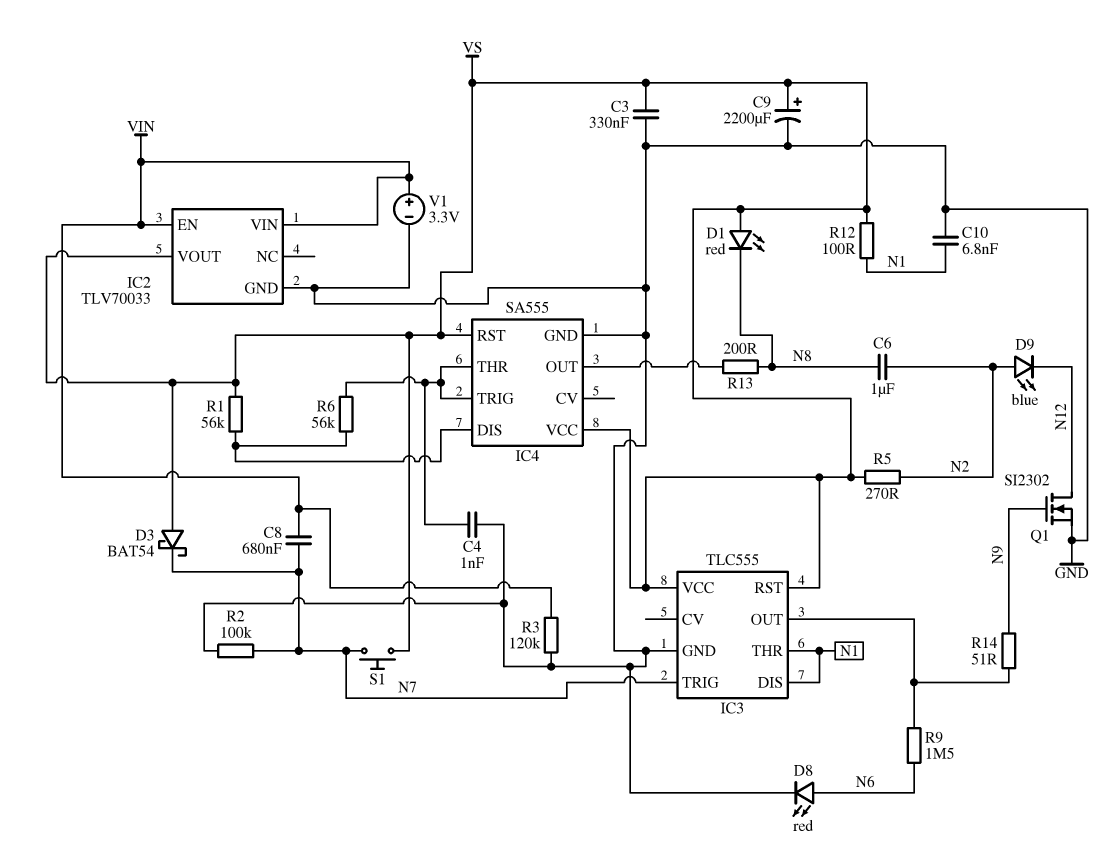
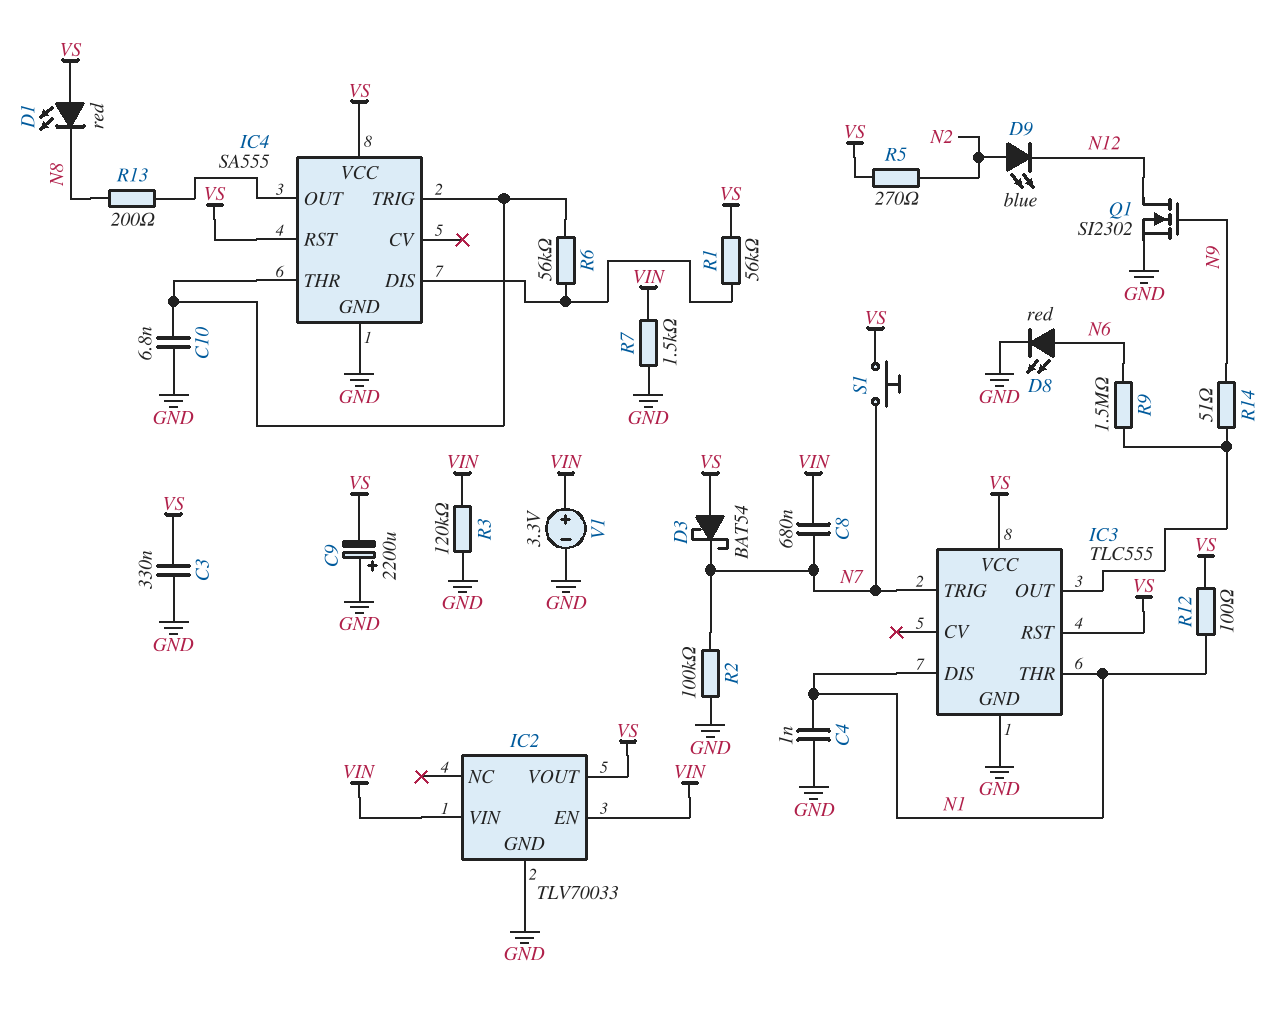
C4: 1nF (GND, IC4/THR) -> 1nF (GND, N1)
C6: 1uF (N2, N8) -> none
C9: 2200uF (plus VS, minus GND) -> 2200uF (plus GND, minus VS)
C10: 6.8nF (GND, N1) -> 6.8nF (GND, IC4/THR)
R7: none -> 1.5k (GND, VIN)

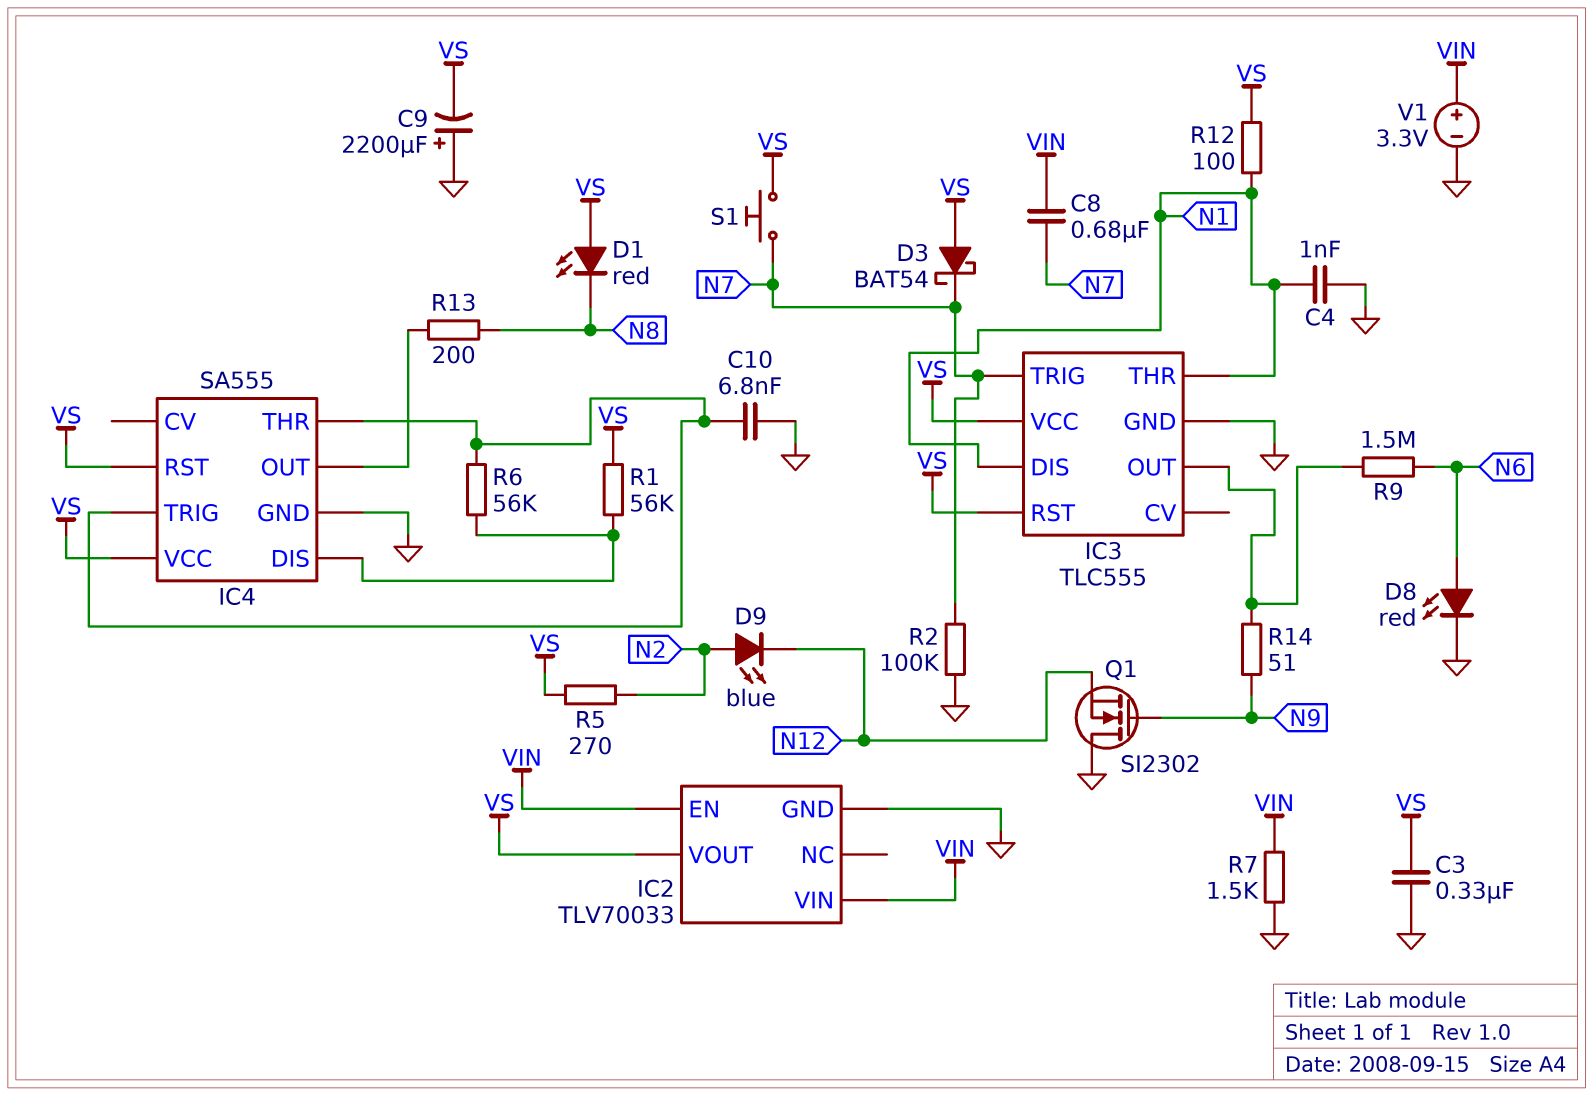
Q1: NMOS SI2302 (G N9, D N12, S GND) -> NMOS SI2302 (G N9, D GND, S N12)
R3: 120k (GND, VIN) -> none

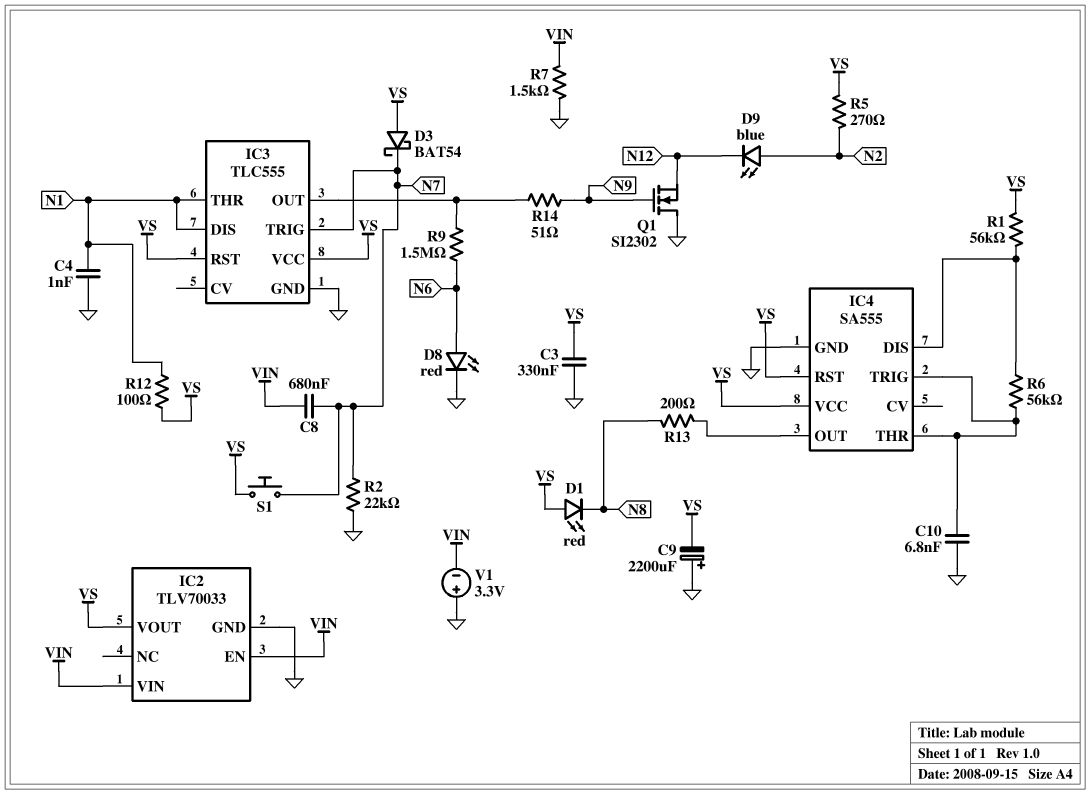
R2: 100k (GND, N7) -> 22k (GND, N7)
V1: 3.3V (plus VIN, minus GND) -> 3.3V (plus GND, minus VIN)

